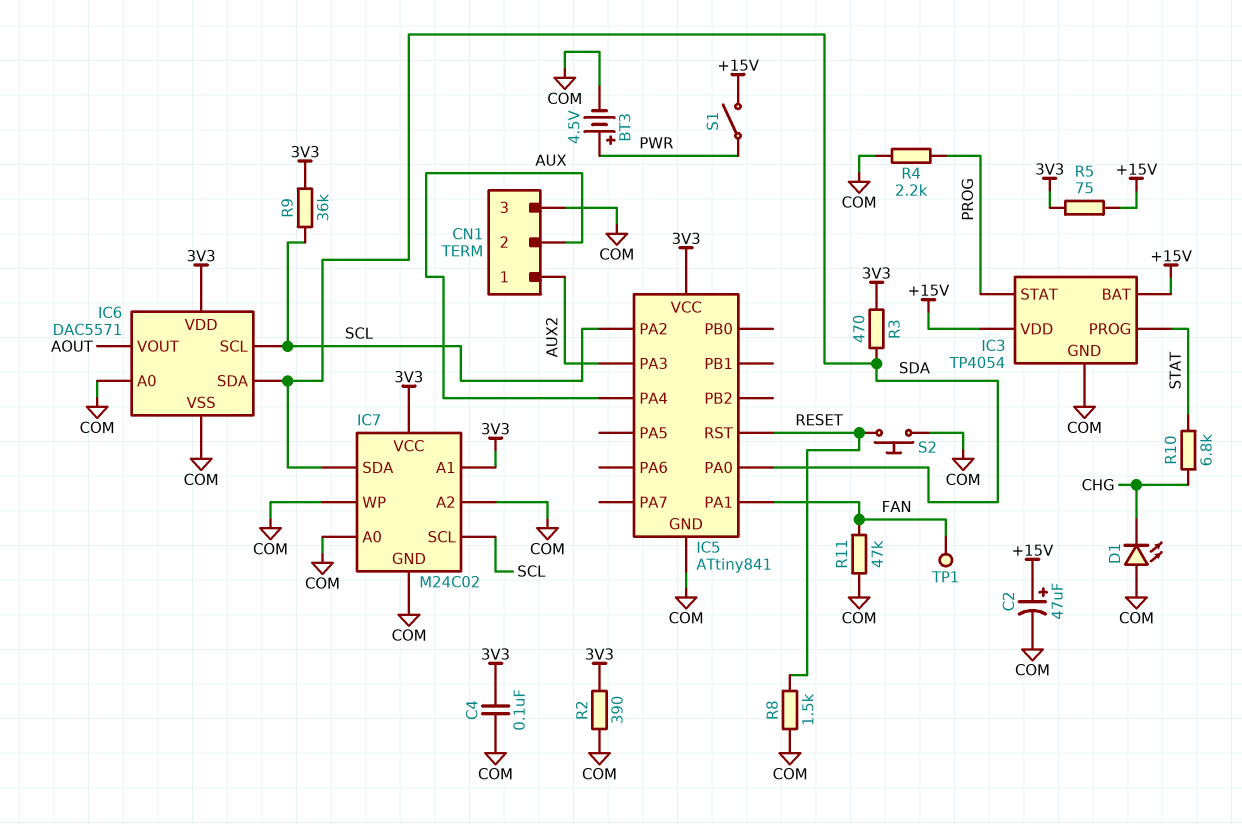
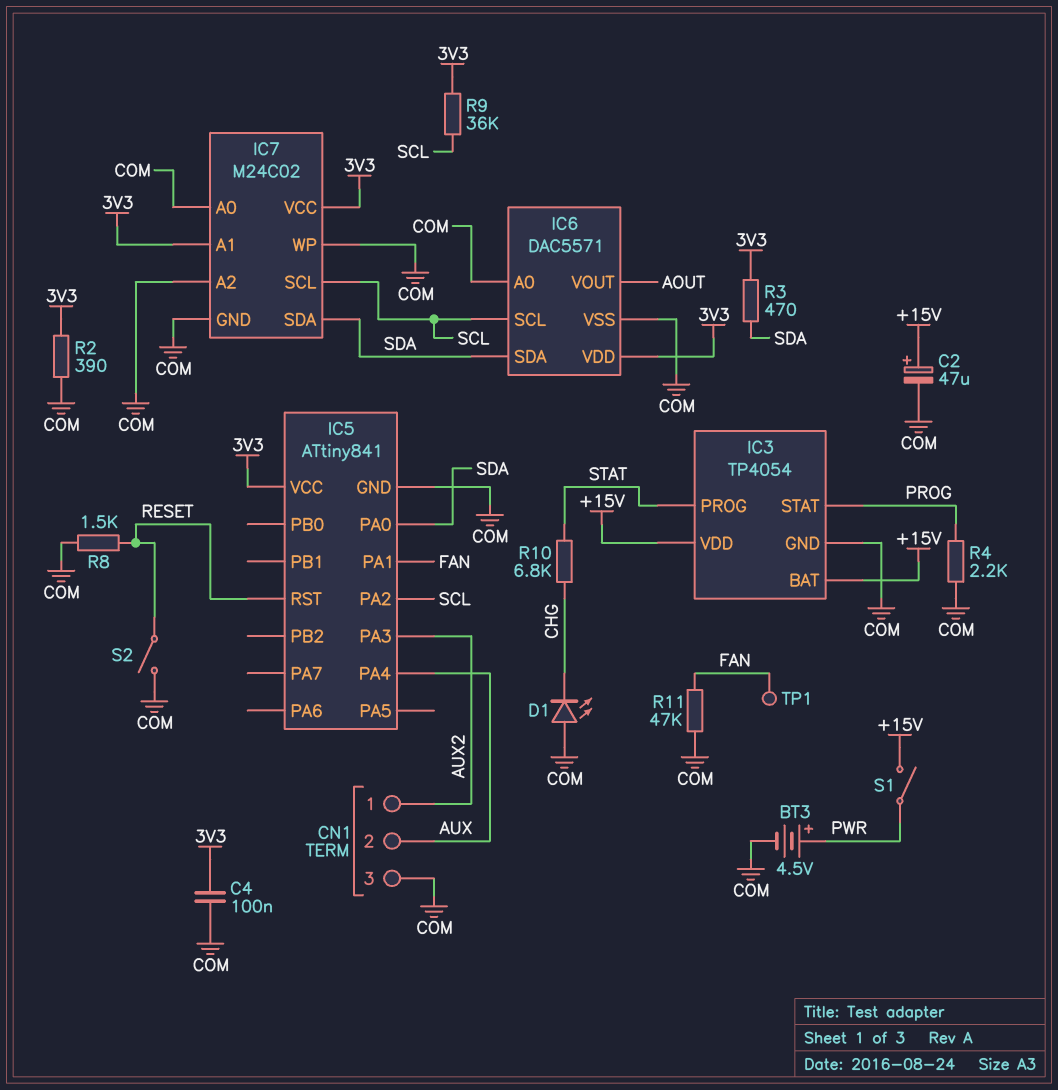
R5: 75 (+15V, 3V3) -> none
S2: button (COM, RESET) -> switch (COM, RESET)

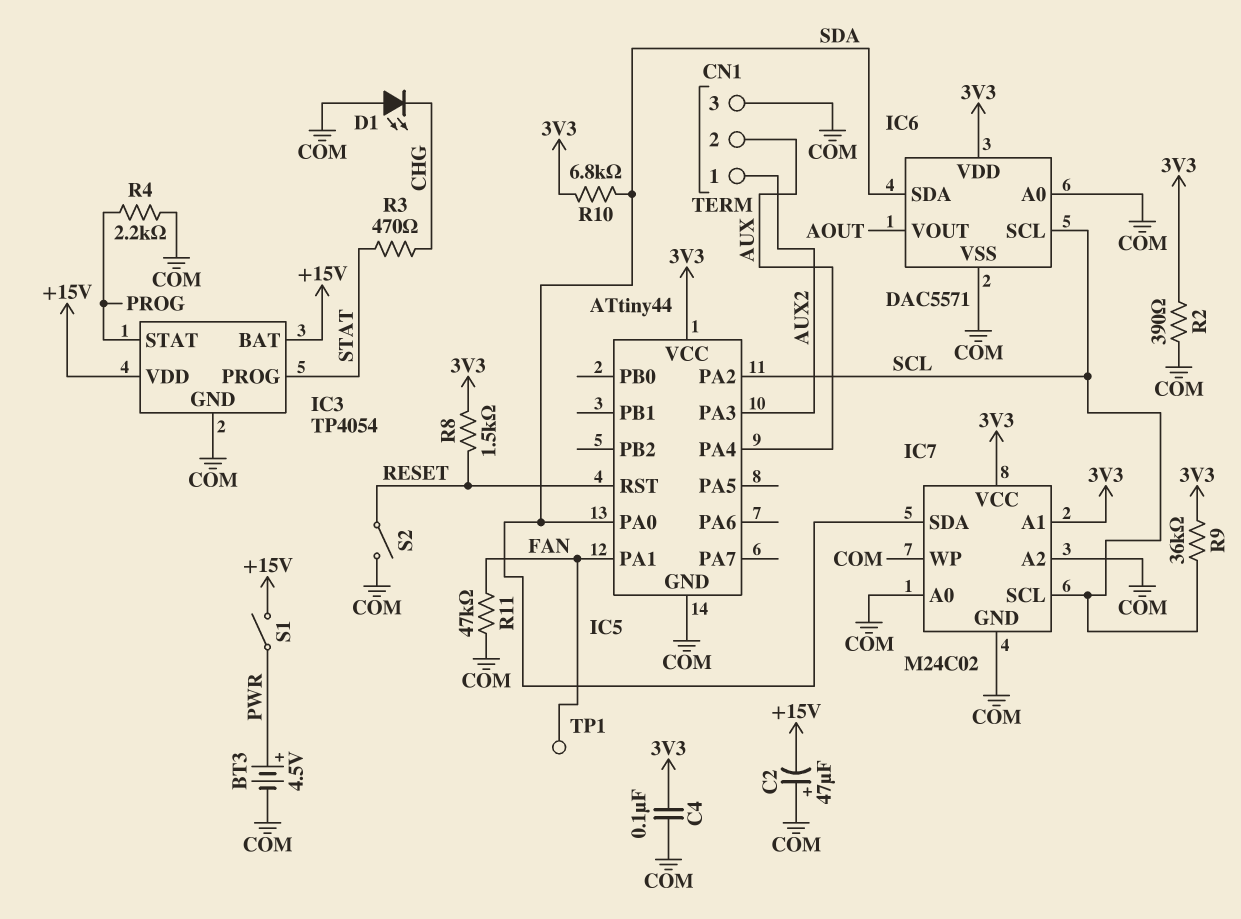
C2: 47uF (plus +15V, minus COM) -> 47uF (plus COM, minus +15V)
IC5: ATtiny841 -> ATtiny44
R3: 470 (3V3, SDA) -> 470 (CHG, STAT)
R8: 1.5k (COM, RESET) -> 1.5k (3V3, RESET)
R10: 6.8k (CHG, STAT) -> 6.8k (3V3, SDA)

